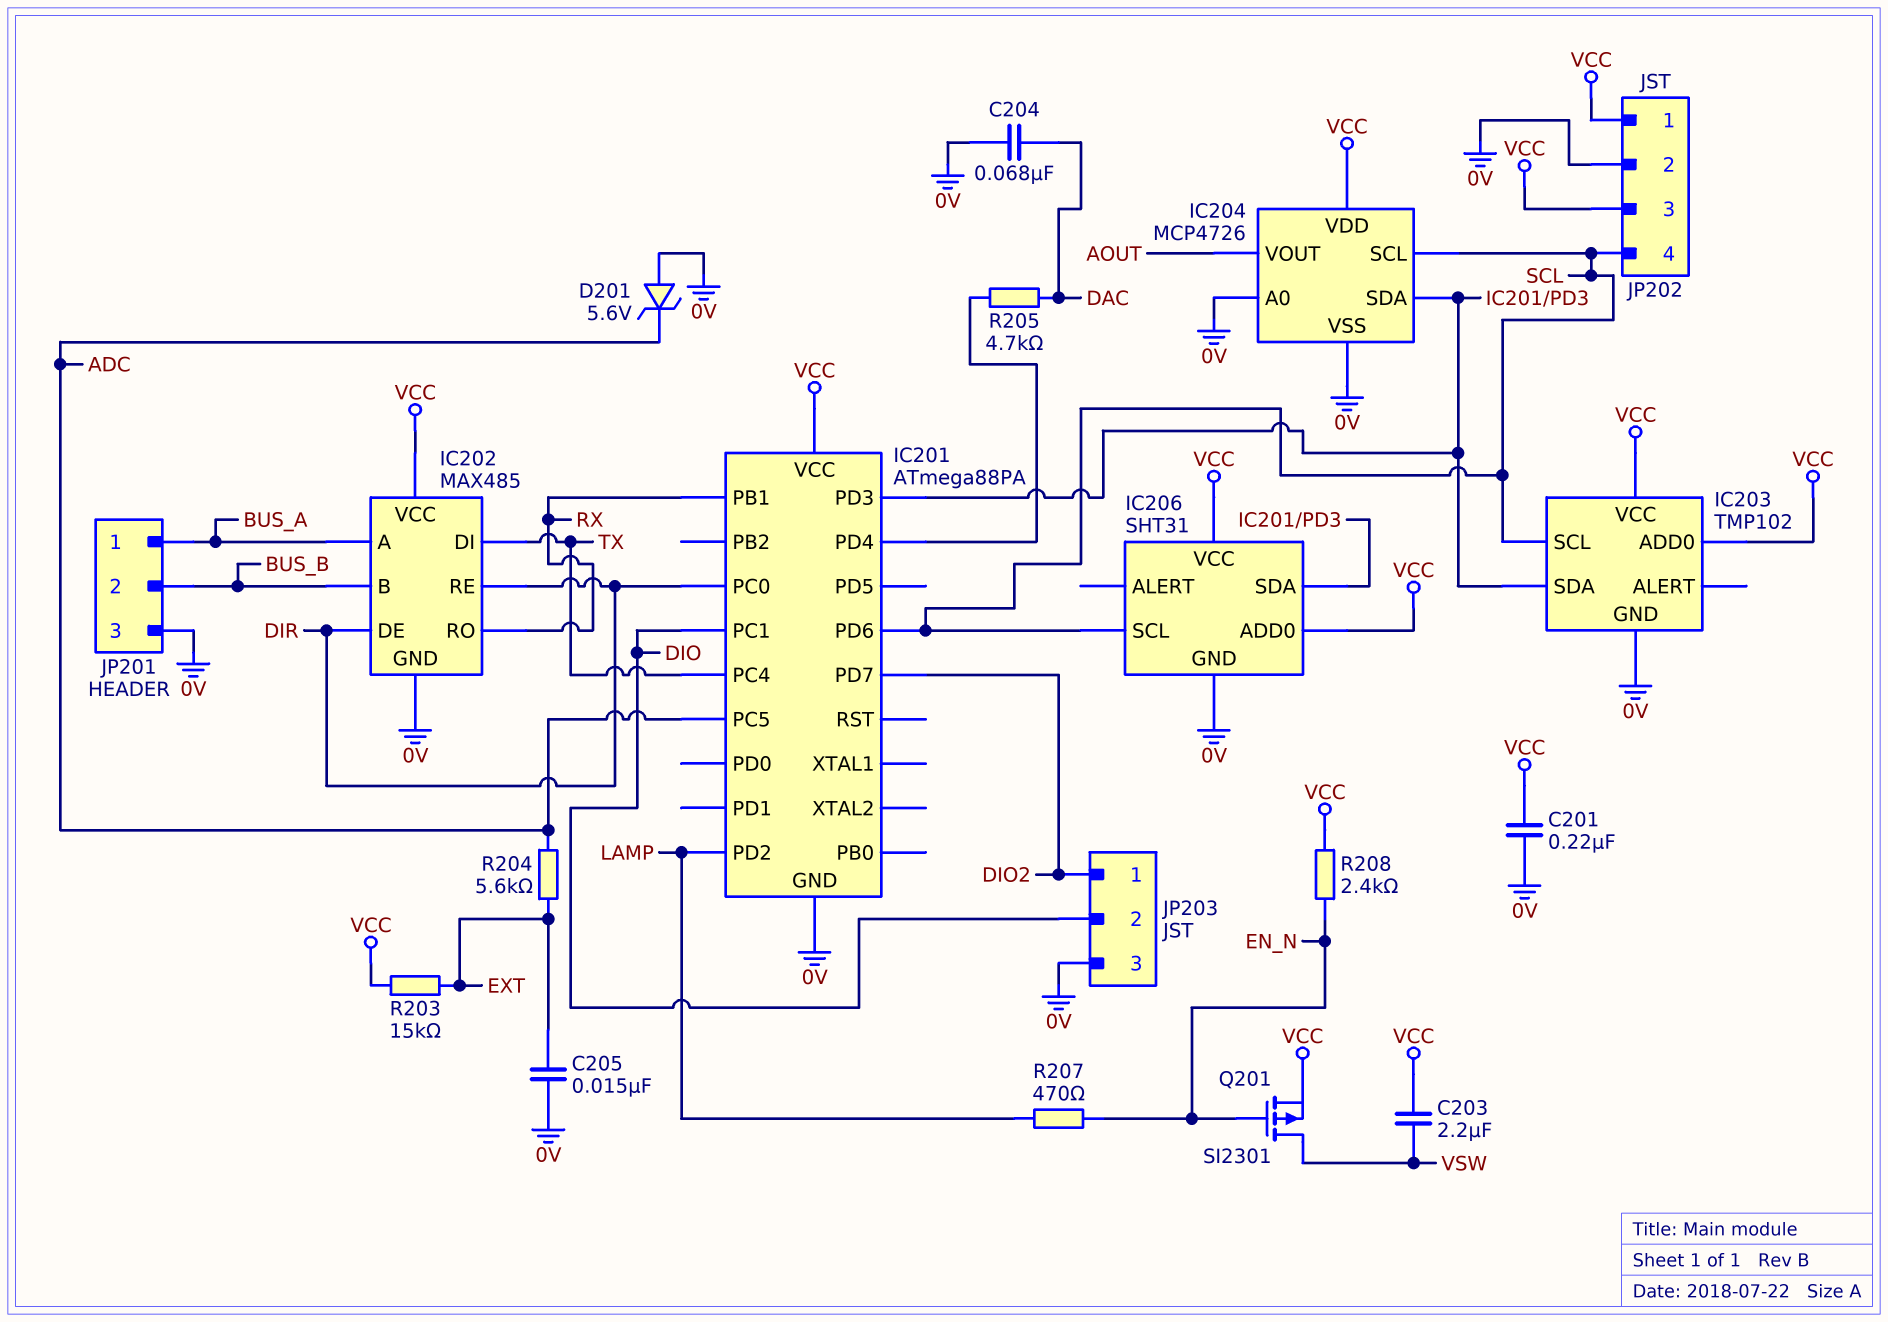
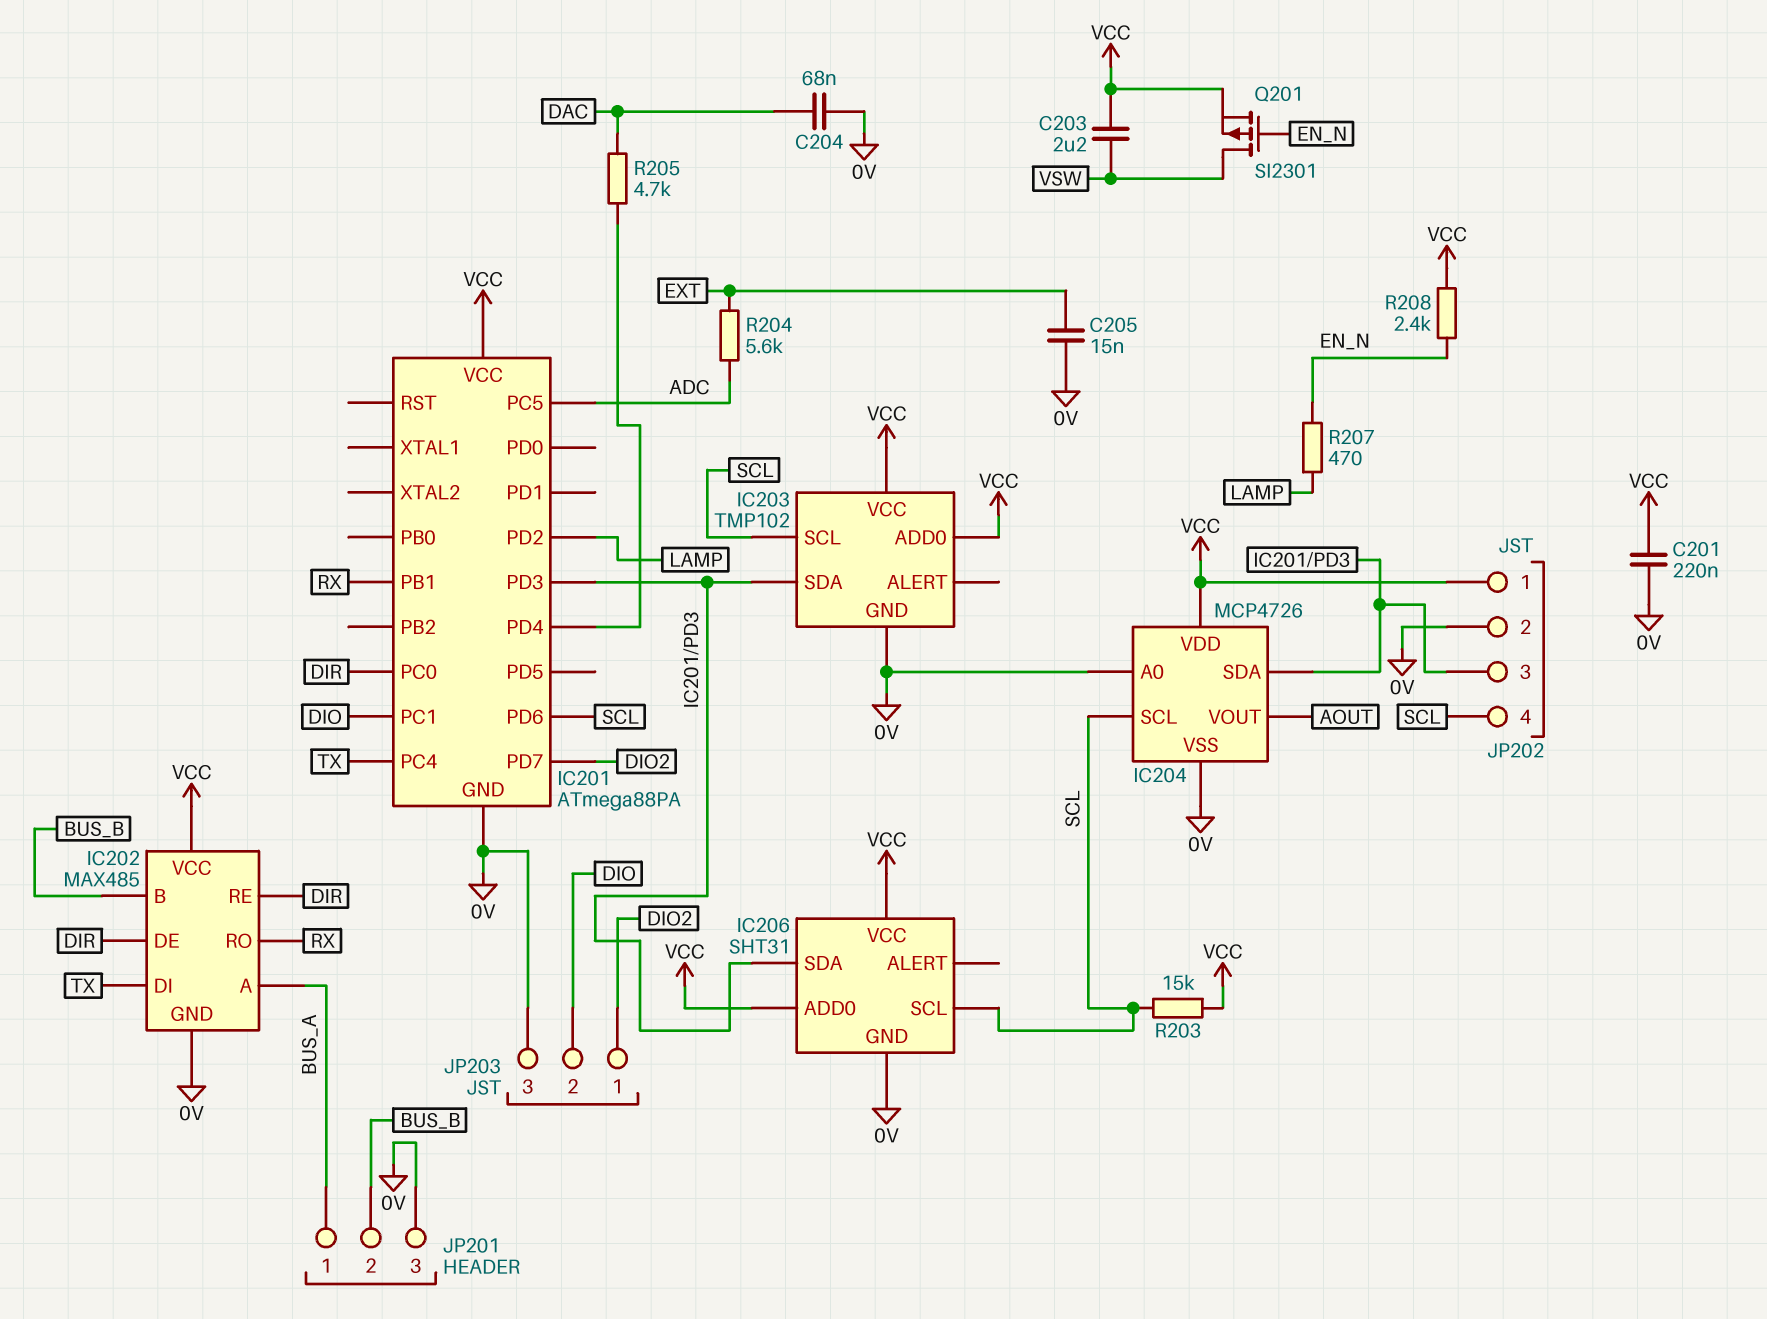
D201: zener 5.6V (A 0V, K ADC) -> none
JP202 pin 3: VCC -> IC201/PD3
R203: 15k (EXT, VCC) -> 15k (SCL, VCC)

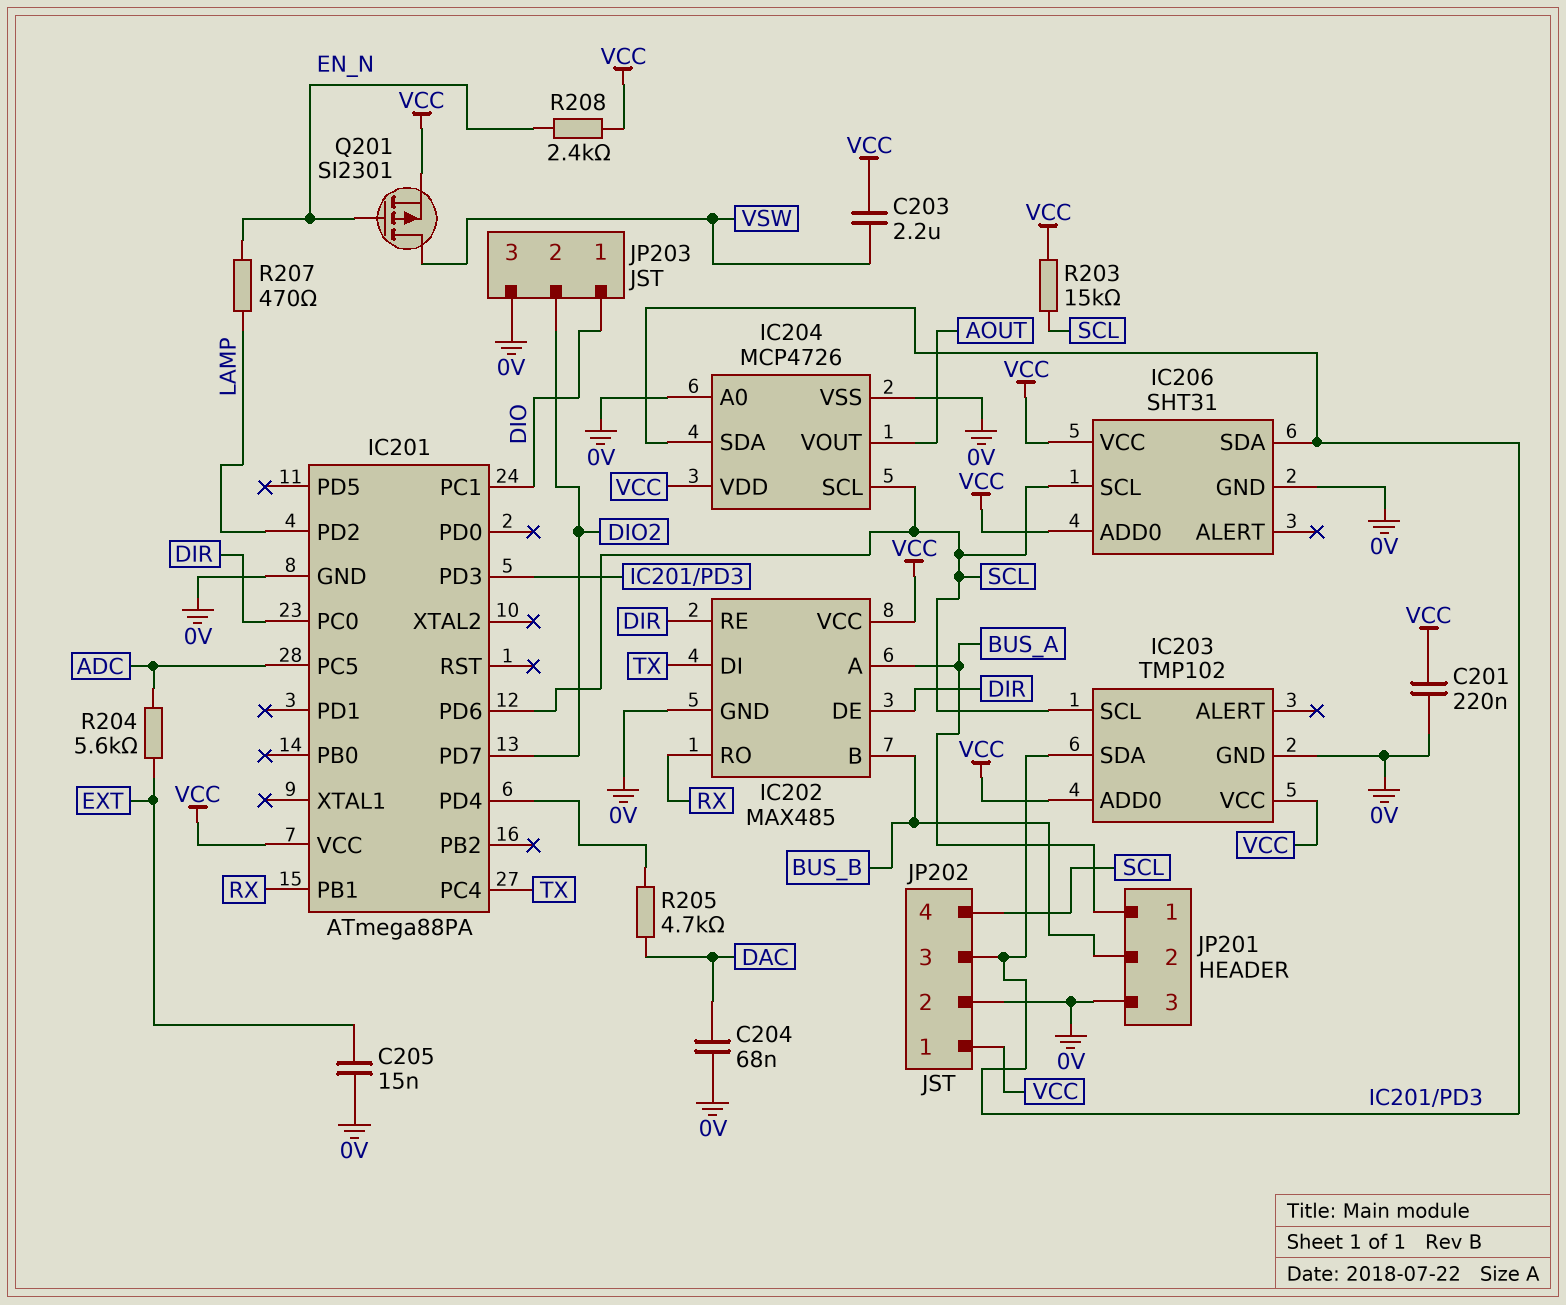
JP203 pin 1: DIO2 -> DIO
JP203 pin 2: DIO -> DIO2

